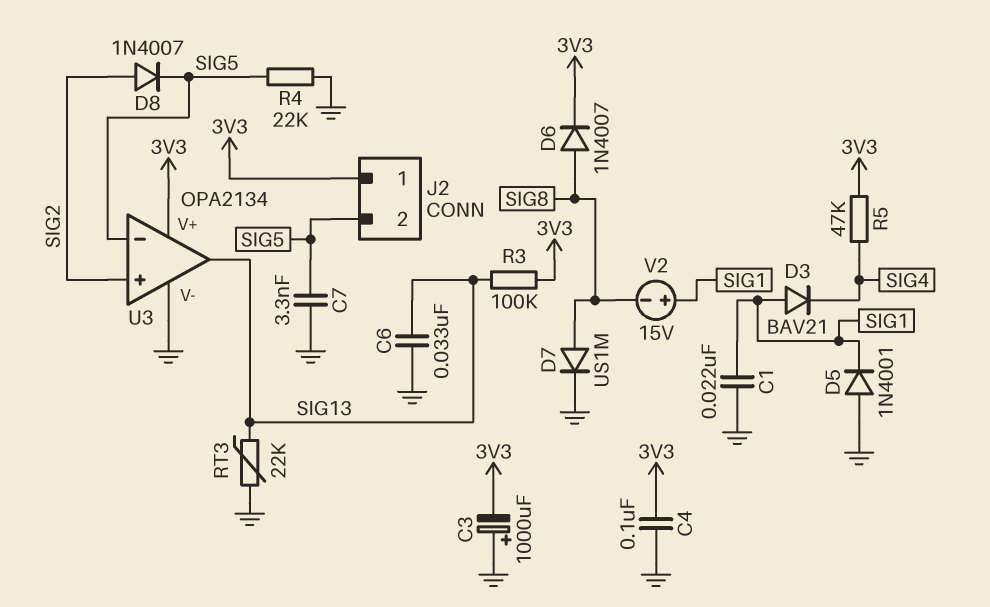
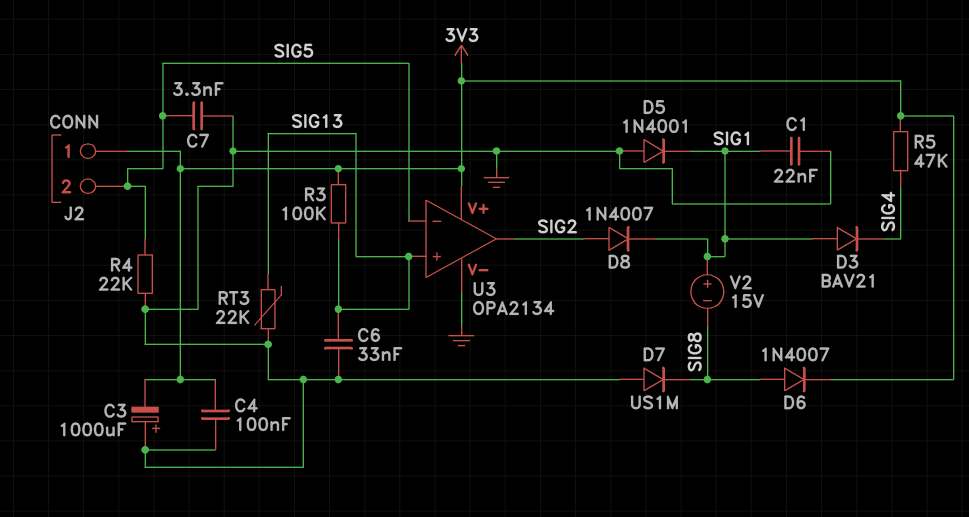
D7: diode US1M (A SIG8, K GND) -> diode US1M (A GND, K SIG8)
D8: diode 1N4007 (A SIG2, K SIG5) -> diode 1N4007 (A SIG2, K SIG1)
U3 pin in+: SIG2 -> SIG13
U3 pin out: SIG13 -> SIG2

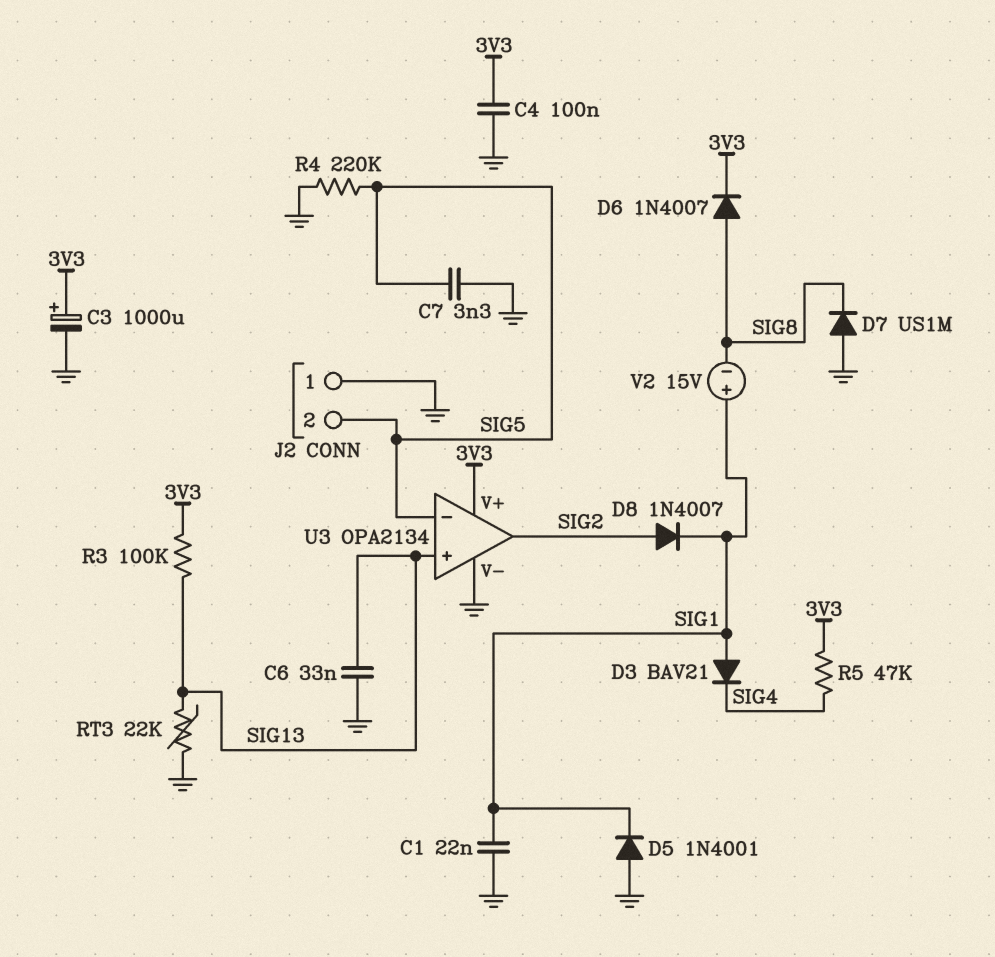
C3: 1000uF (plus GND, minus 3V3) -> 1000uF (plus 3V3, minus GND)
J2 pin 1: 3V3 -> GND
R4: 22k (GND, SIG5) -> 220k (GND, SIG5)

